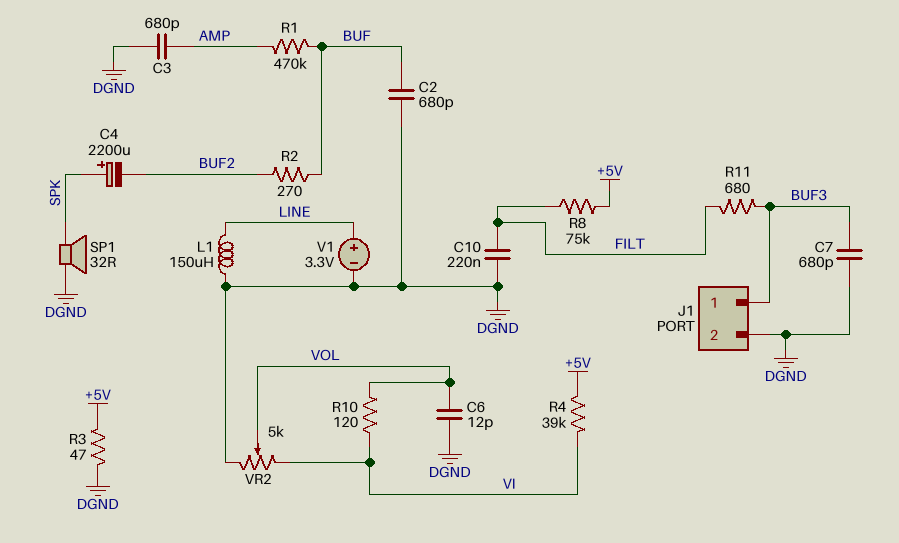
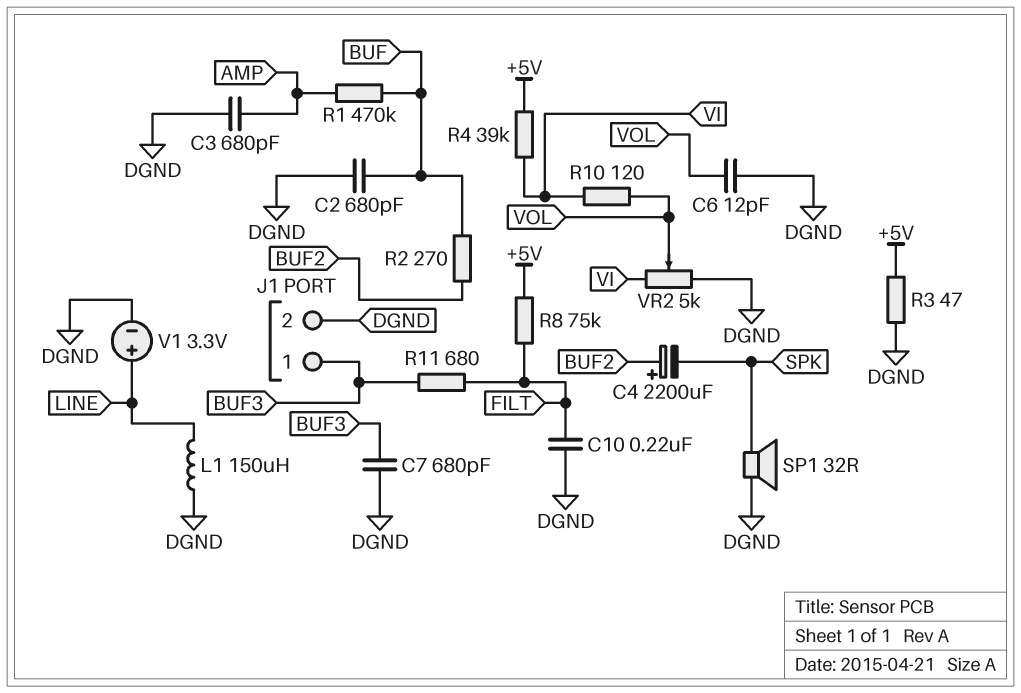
C4: 2200uF (plus SPK, minus BUF2) -> 2200uF (plus BUF2, minus SPK)

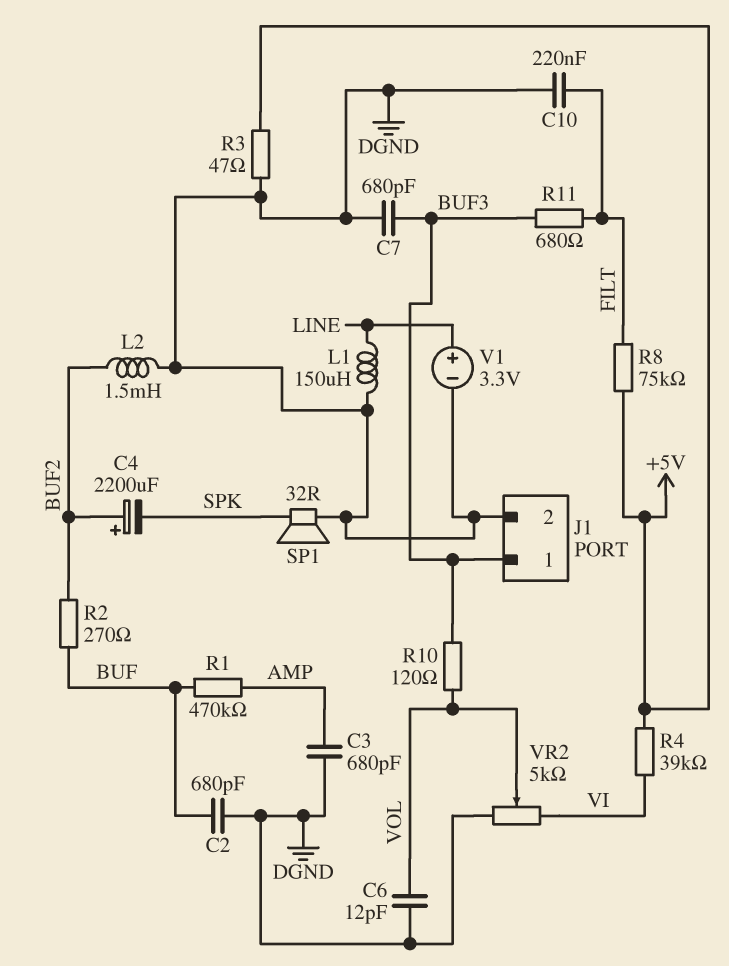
L2: none -> 1.5mH (BUF2, DGND)
R10: 120 (VI, VOL) -> 120 (BUF3, VOL)

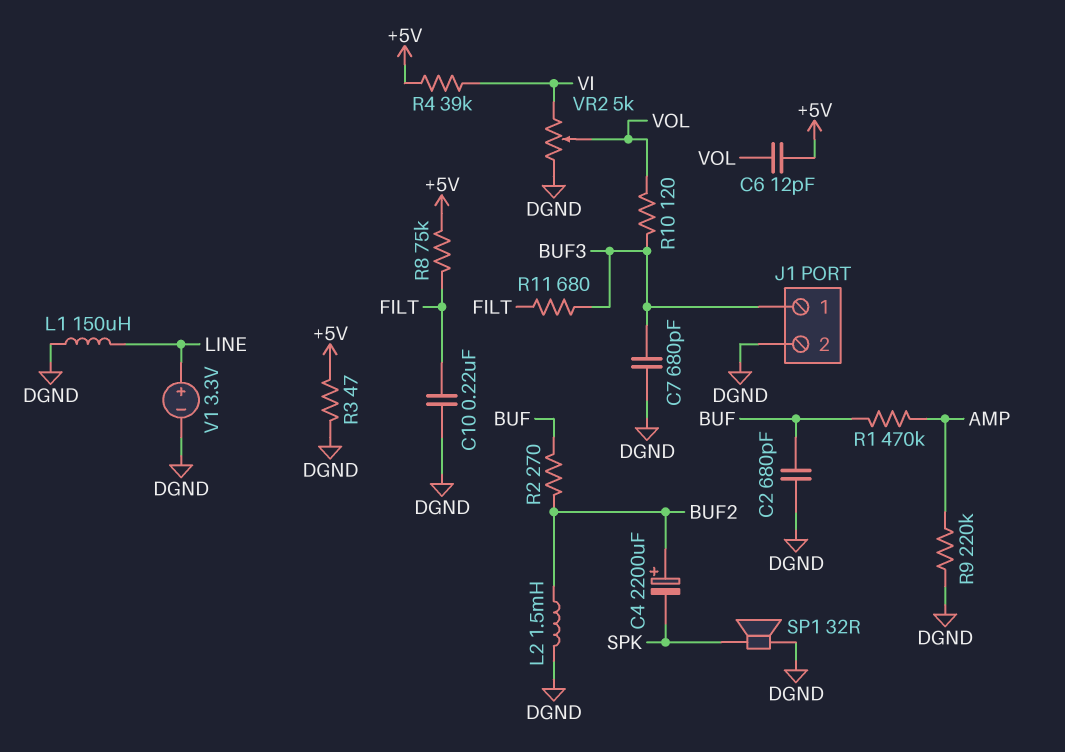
C3: 680pF (AMP, DGND) -> none
C6: 12pF (DGND, VOL) -> 12pF (+5V, VOL)
R9: none -> 220k (AMP, DGND)

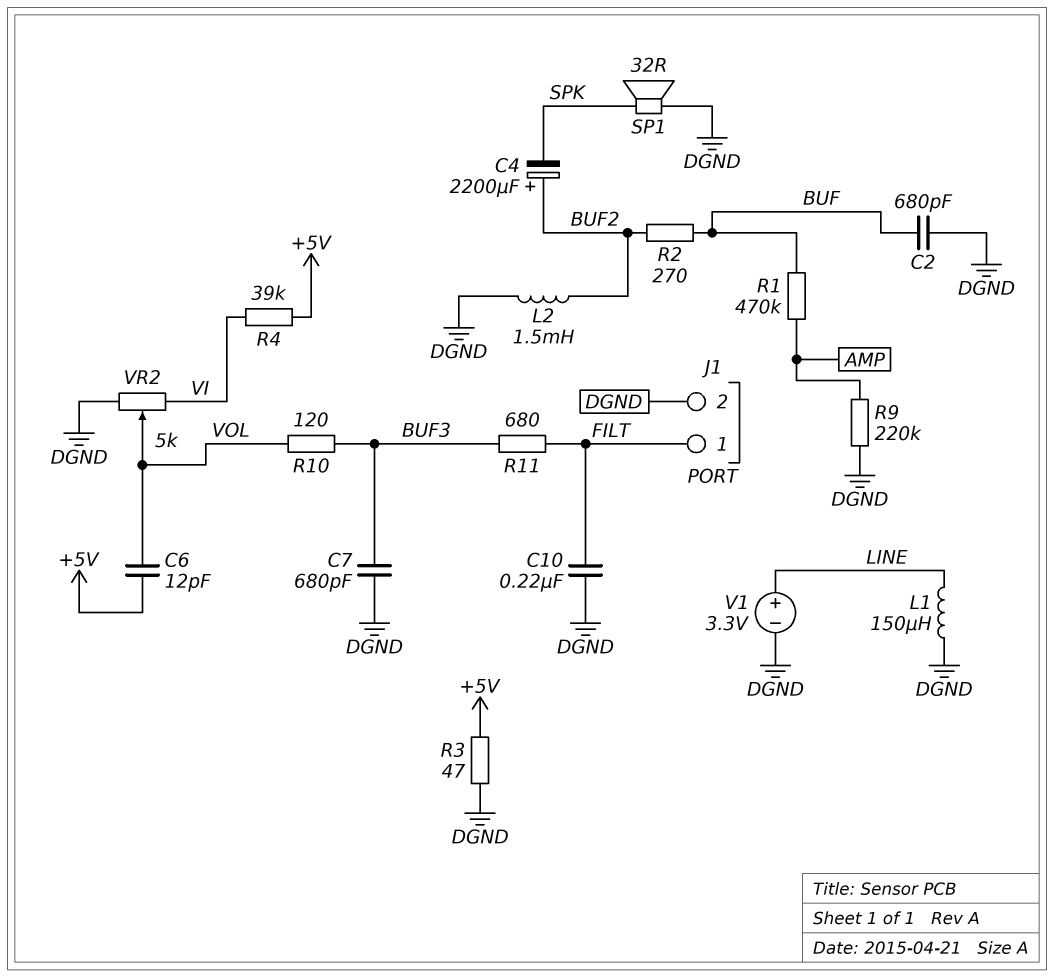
J1 pin 1: BUF3 -> FILT
R8: 75k (+5V, FILT) -> none

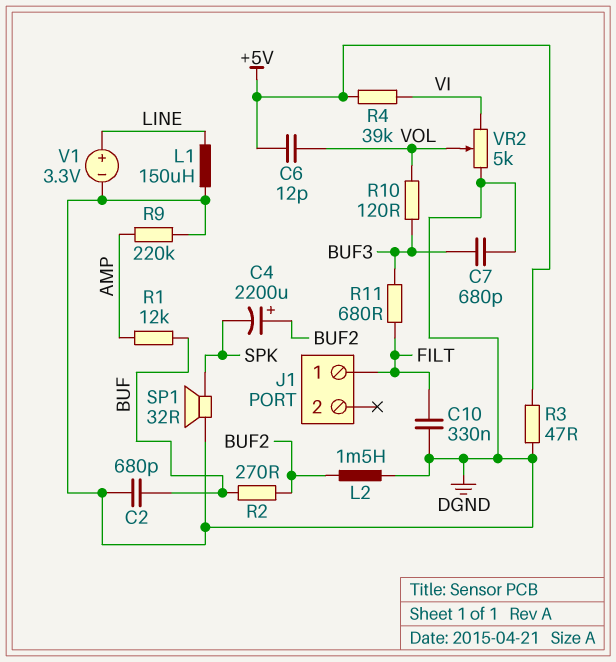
C10: 220nF (DGND, FILT) -> 330nF (DGND, FILT)
J1 pin 2: DGND -> none
R1: 470k (AMP, BUF) -> 12k (AMP, BUF)

